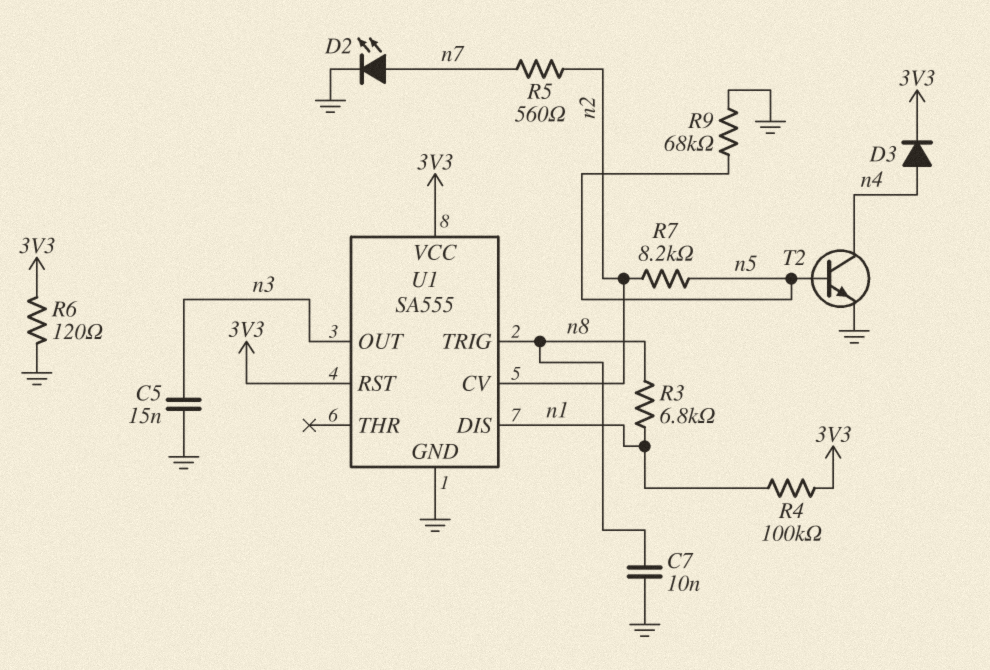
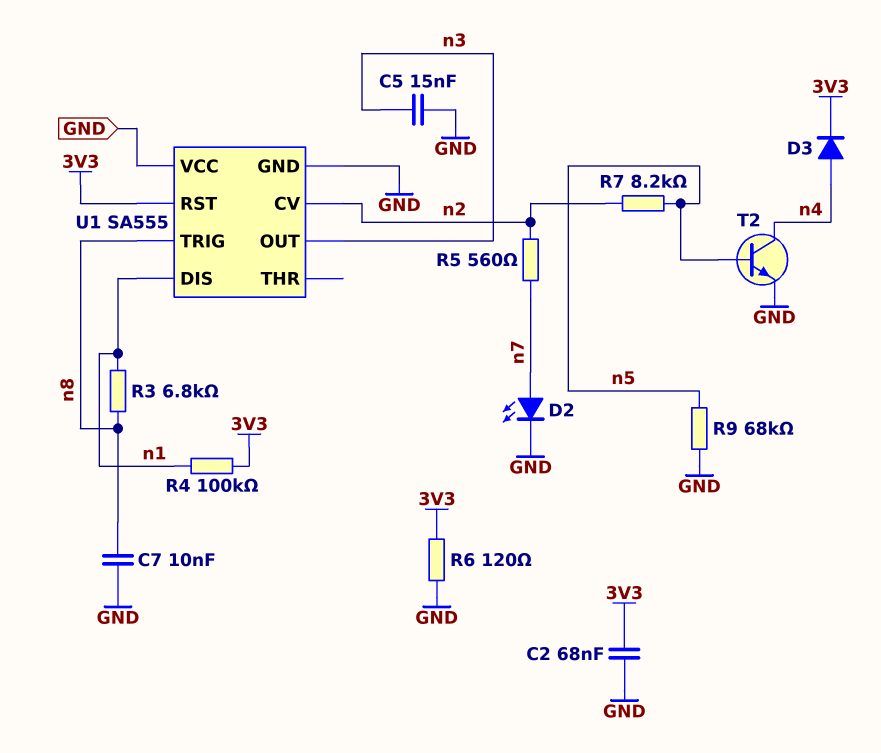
C2: none -> 68nF (3V3, GND)
U1 pin VCC: 3V3 -> GND

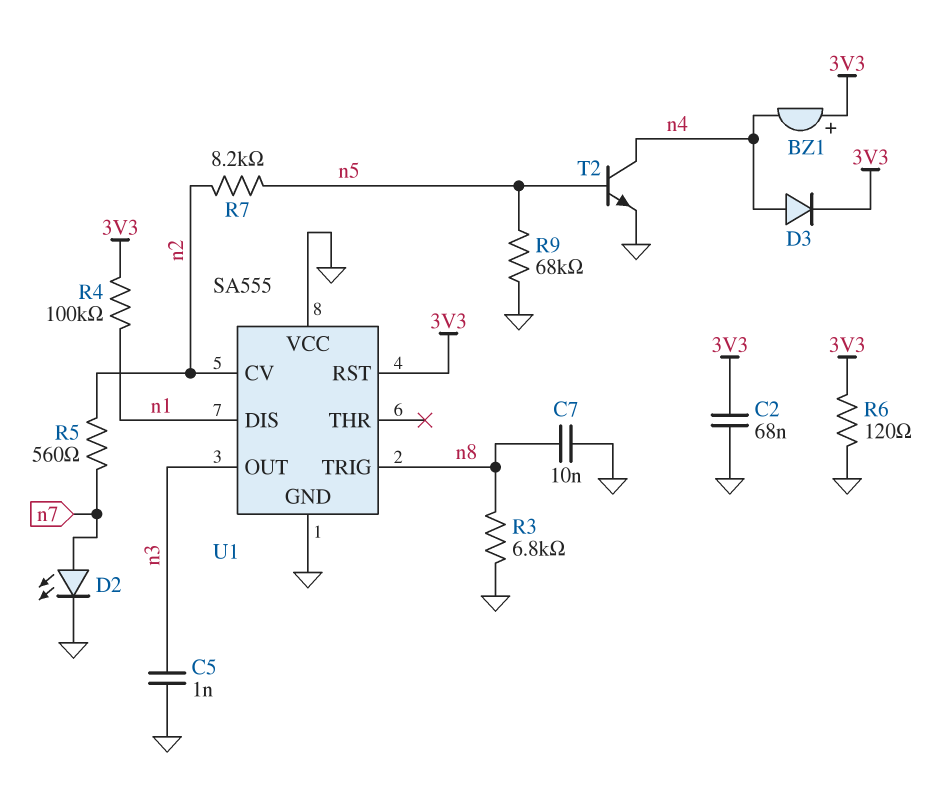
BZ1: none -> buzzer (plus 3V3, minus n4)
C5: 15nF (GND, n3) -> 1nF (GND, n3)
R3: 6.8k (n1, n8) -> 6.8k (GND, n8)

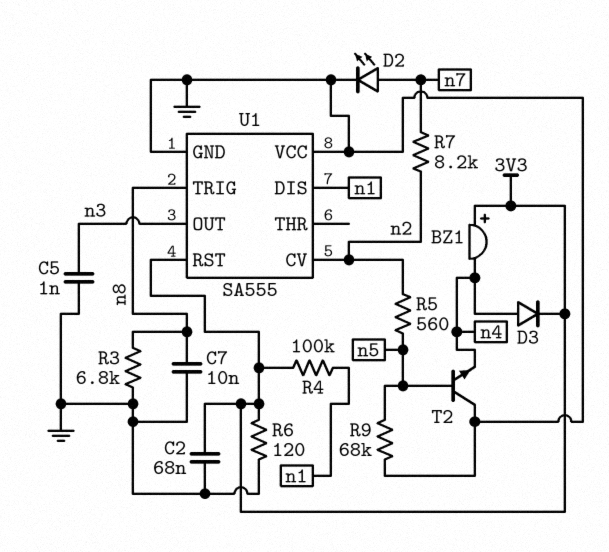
R5: 560 (n2, n7) -> 560 (n2, n5)
R7: 8.2k (n2, n5) -> 8.2k (n2, n7)
T2: NPN (B n5, C n4, E GND) -> NPN (B n5, C GND, E n4)

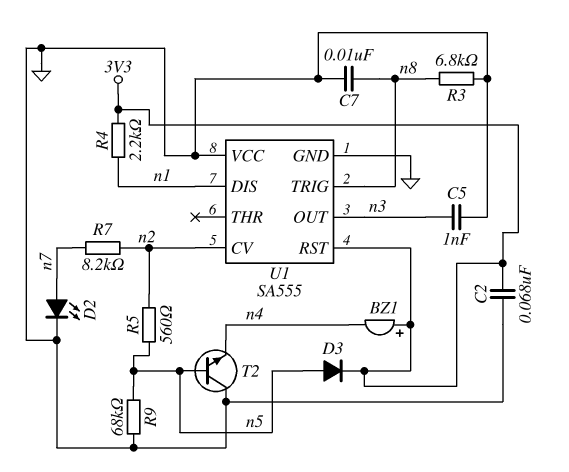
D3: diode (A n4, K 3V3) -> diode (A n5, K 3V3)
R4: 100k (3V3, n1) -> 2.2k (3V3, n1)
R6: 120 (3V3, GND) -> none

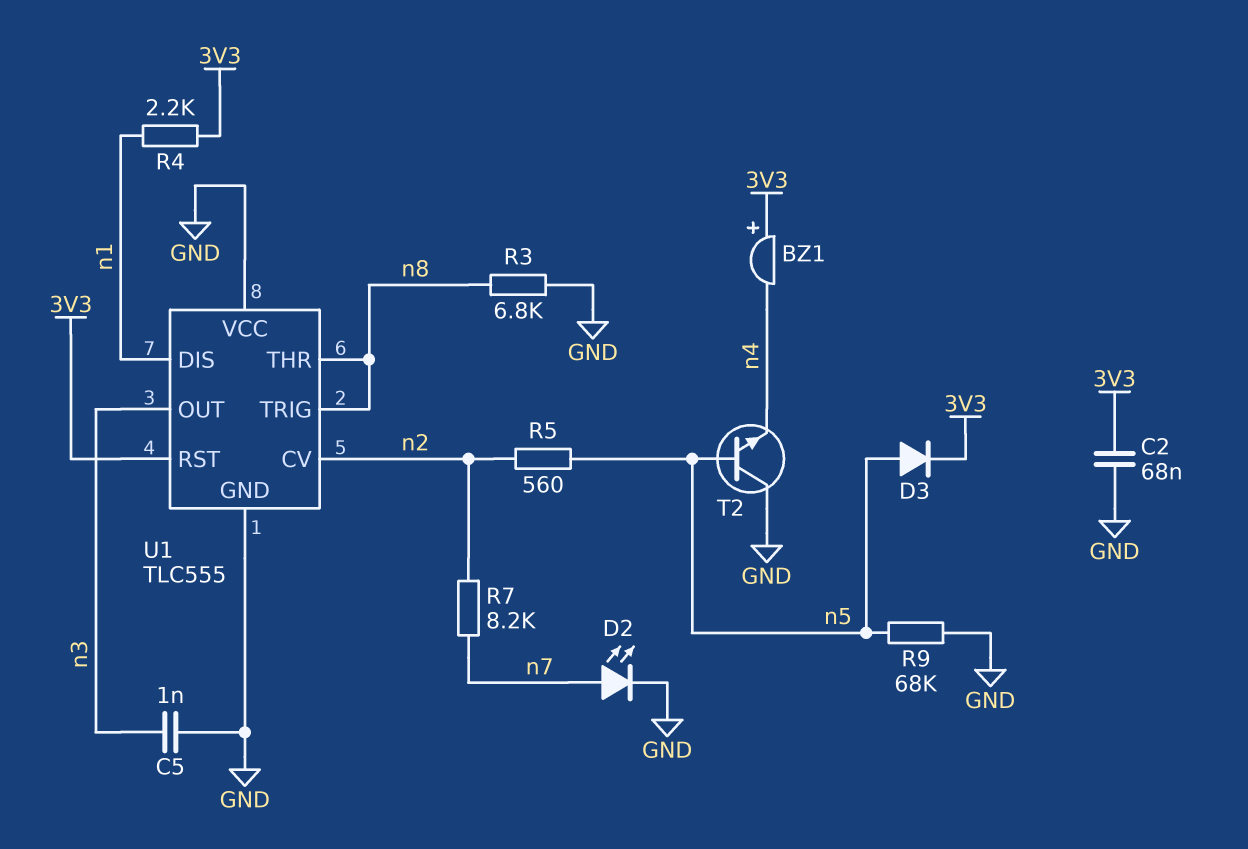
C7: 10nF (GND, n8) -> none
U1: SA555 -> TLC555
U1 pin THR: none -> n8

